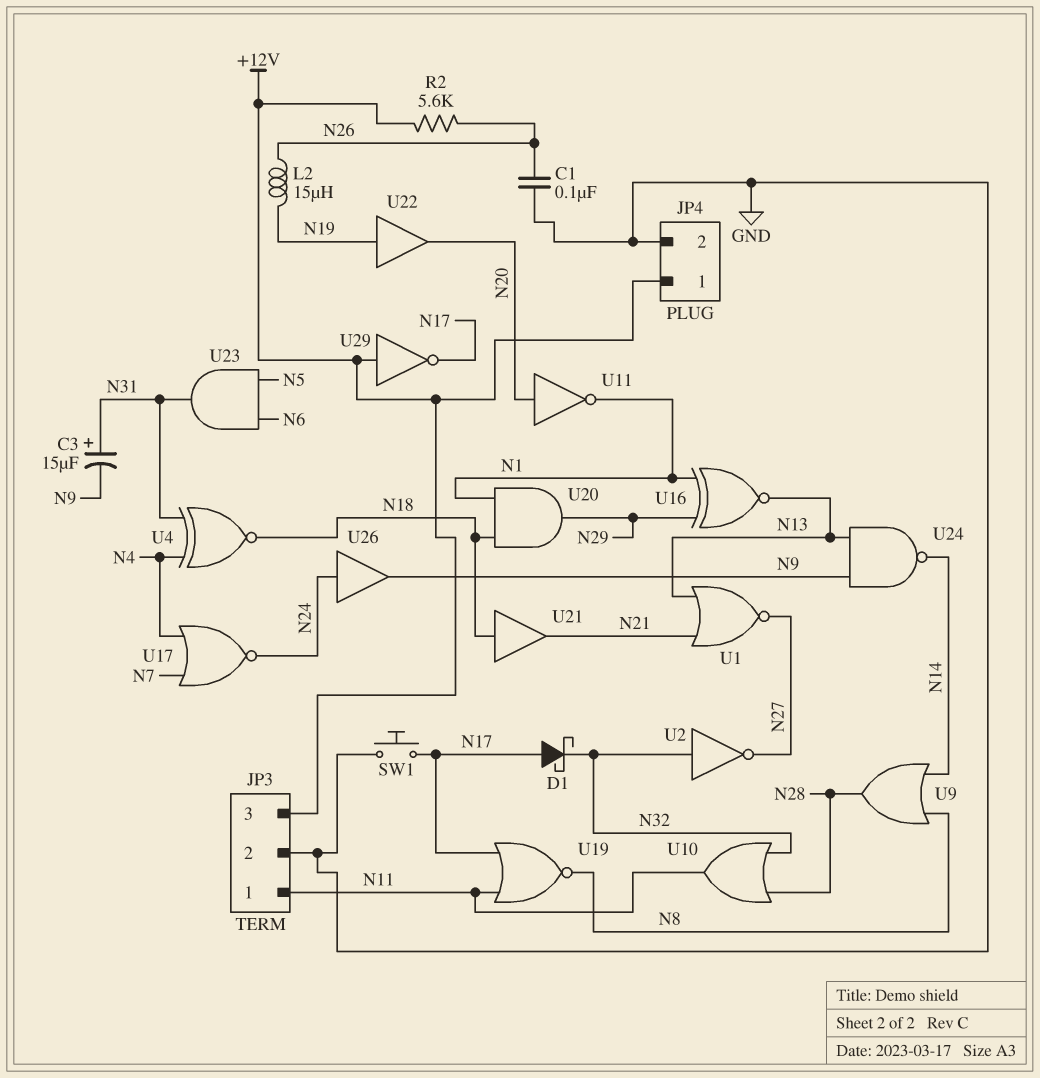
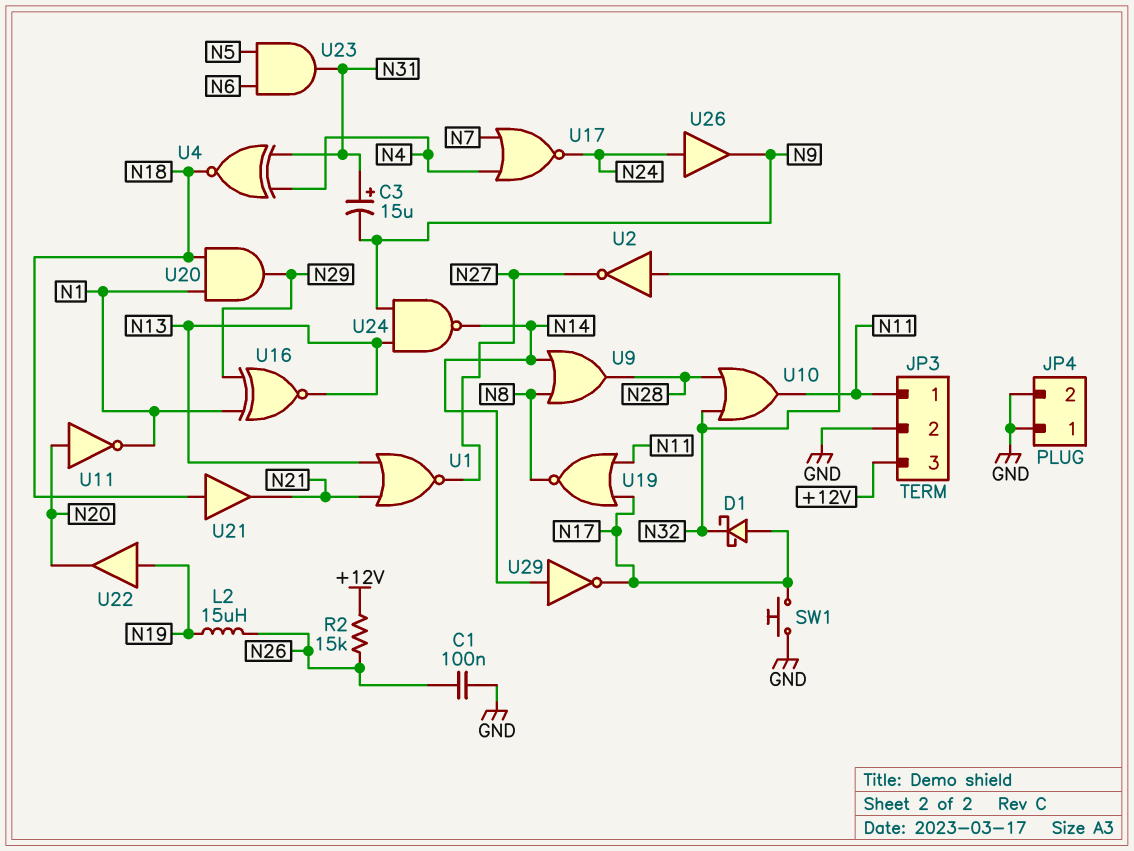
JP4 pin 1: +12V -> GND
R2: 5.6k (+12V, N26) -> 15k (+12V, N26)
U29: NOT (in +12V, out N17) -> NOT (in N14, out N17)

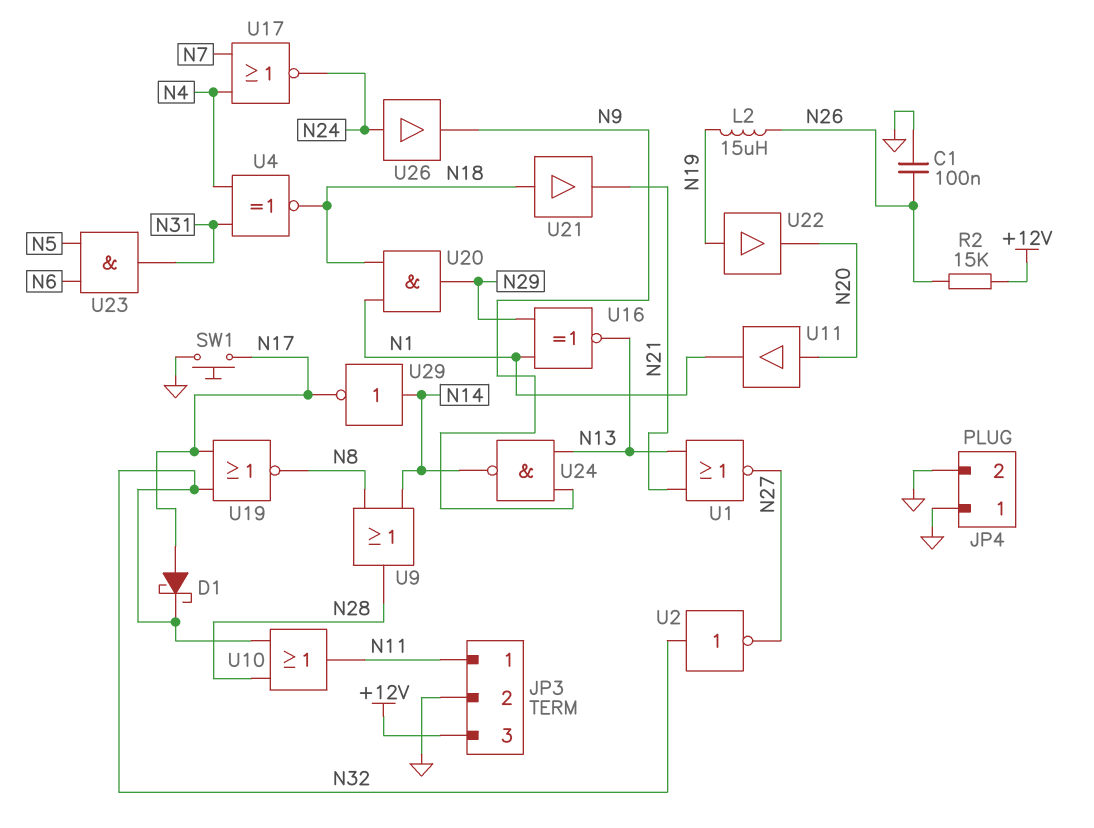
C3: 15uF (plus N31, minus N9) -> none
U11: NOT (in N20, out N1) -> buffer (in N20, out N1)
U19: NOR (in N11, in N17, out N8) -> NOR (in N17, in N32, out N8)

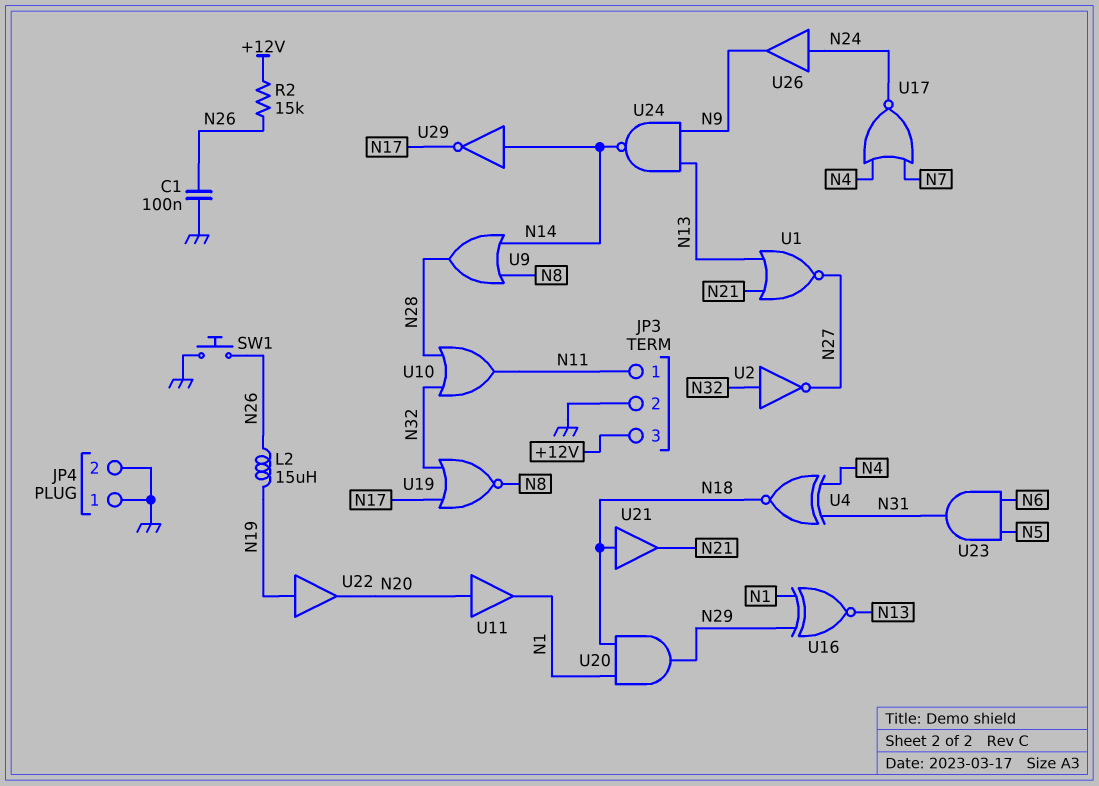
D1: schottky (A N17, K N32) -> none
SW1: button (GND, N17) -> button (GND, N26)

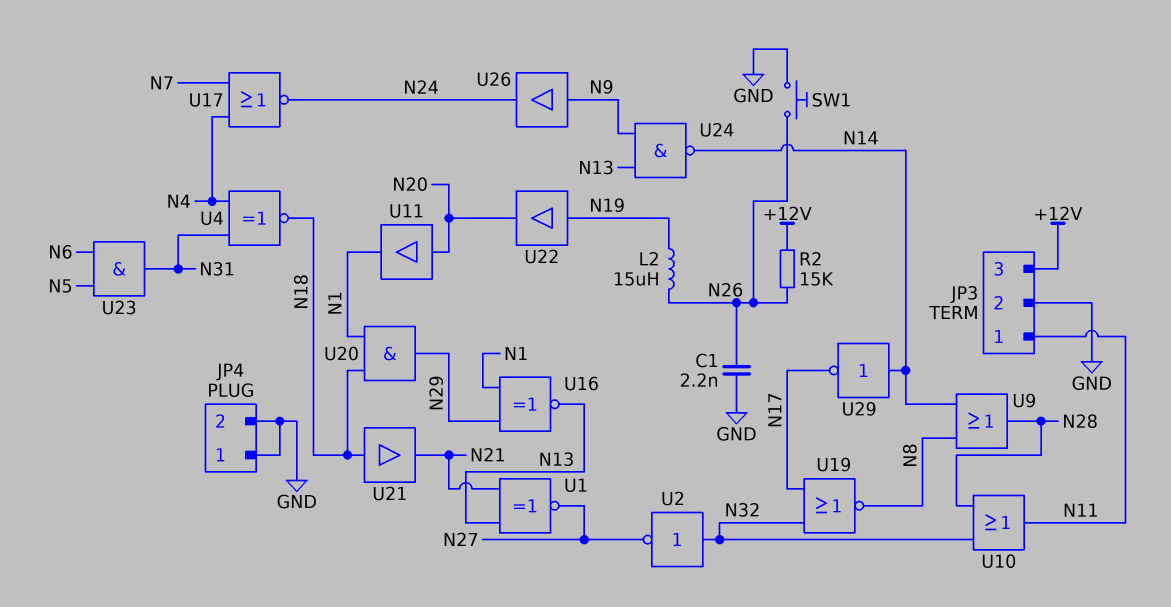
C1: 100nF (GND, N26) -> 2.2nF (GND, N26)
U1: NOR (in N13, in N21, out N27) -> XNOR (in N13, in N21, out N27)
U26: buffer (in N24, out N9) -> buffer (in N9, out N24)

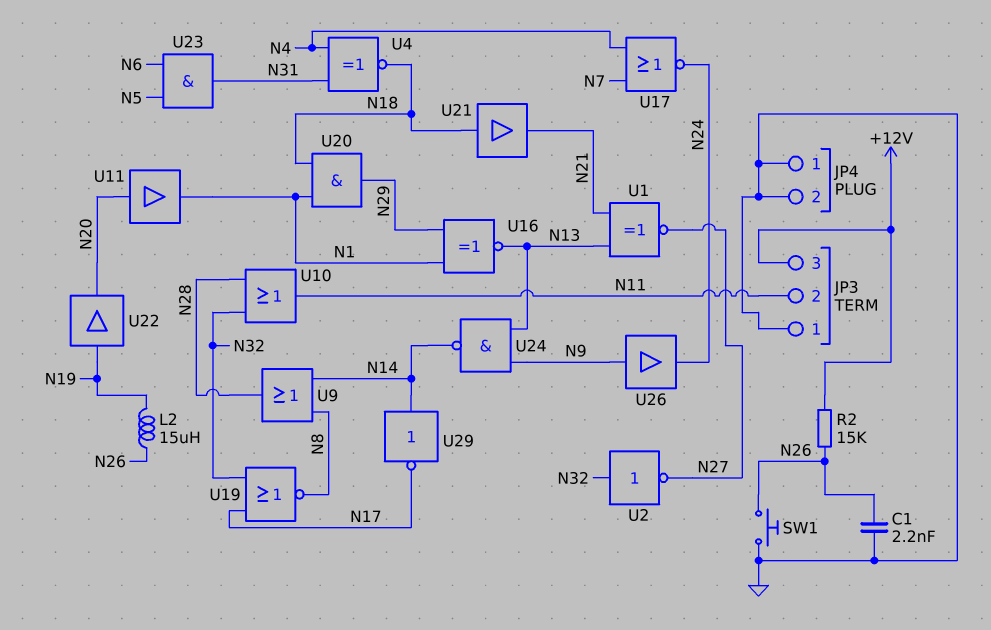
JP3 pin 1: N11 -> GND
JP3 pin 2: GND -> N11

